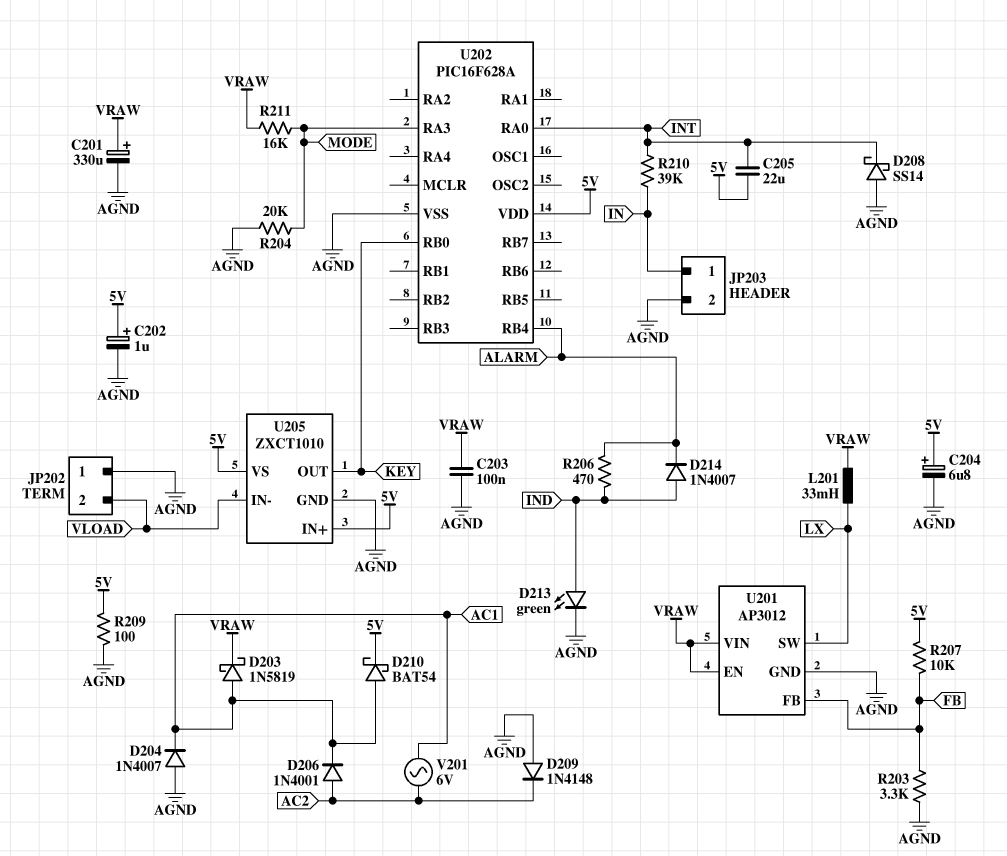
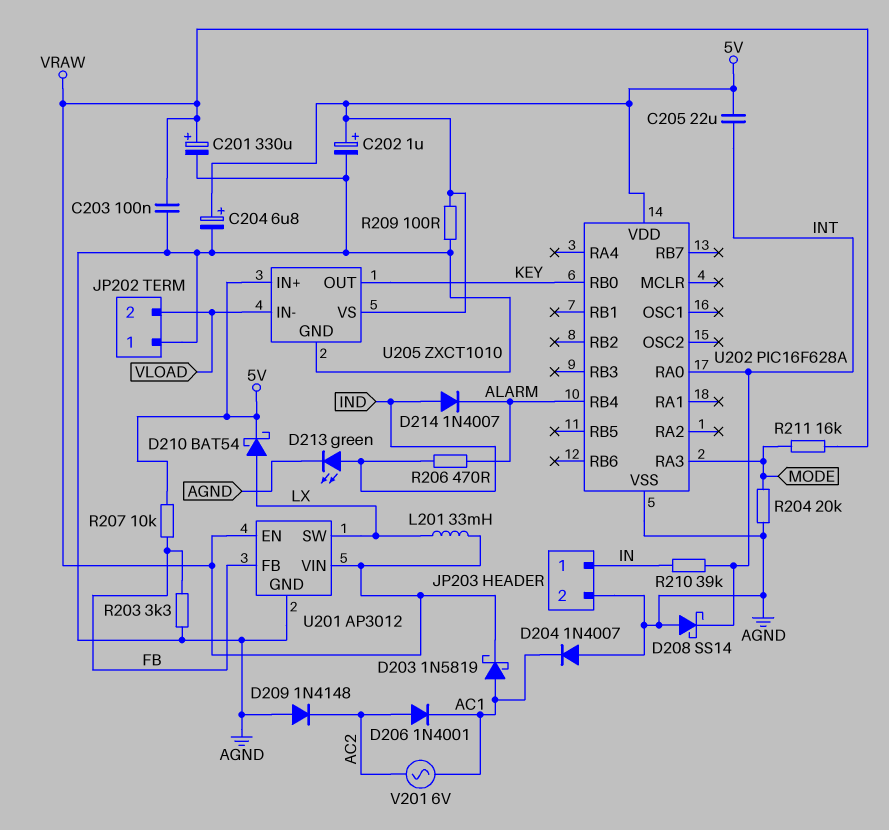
D210: schottky BAT54 (A AC1, K 5V) -> schottky BAT54 (A LX, K 5V)

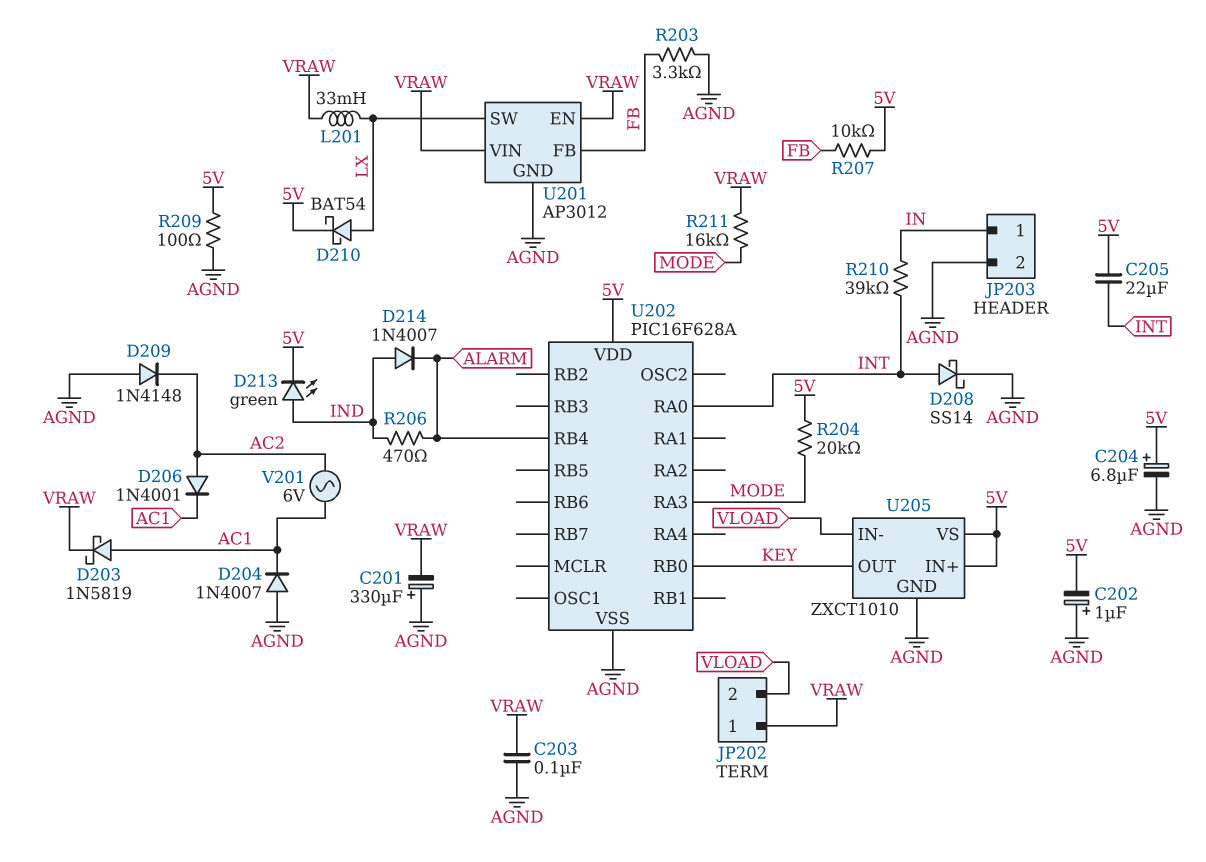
C201: 330uF (plus VRAW, minus AGND) -> 330uF (plus AGND, minus VRAW)
C202: 1uF (plus 5V, minus AGND) -> 1uF (plus AGND, minus 5V)
D208: schottky SS14 (A AGND, K INT) -> schottky SS14 (A INT, K AGND)
D213: LED green (A IND, K AGND) -> LED green (A IND, K 5V)
JP202 pin 1: AGND -> VRAW
R204: 20k (AGND, MODE) -> 20k (5V, MODE)

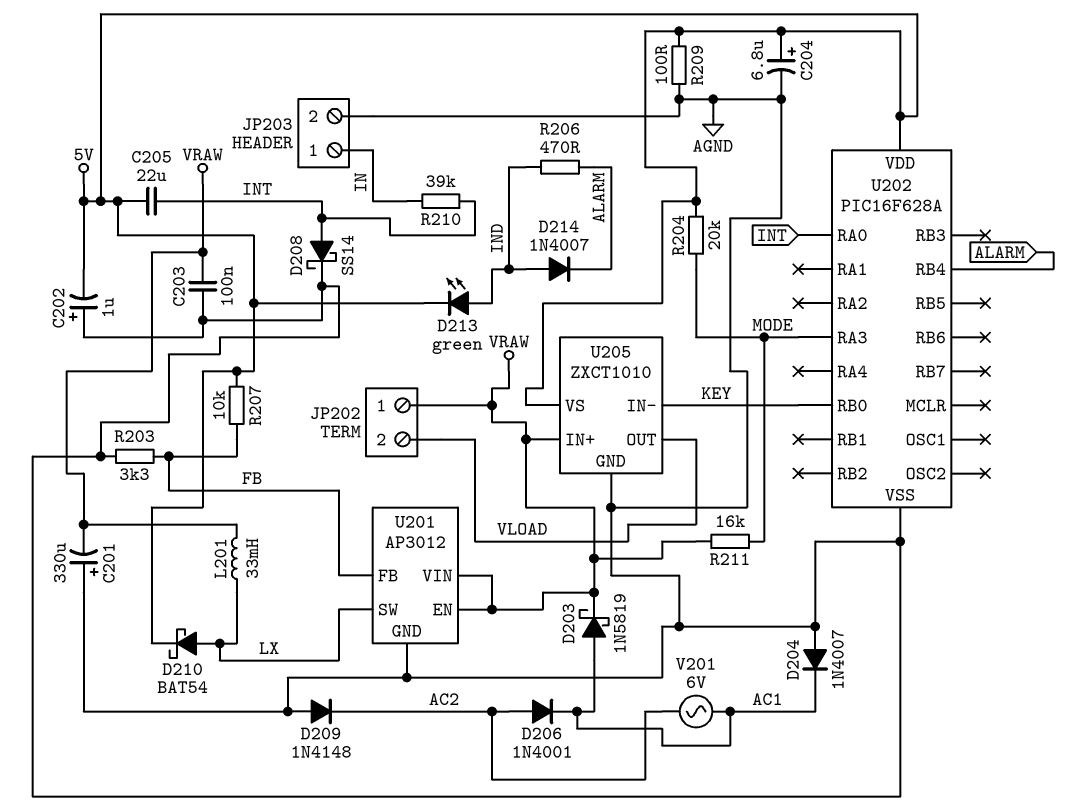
U205 pin IN+: 5V -> VRAW
U205 pin IN-: VLOAD -> KEY
U205 pin OUT: KEY -> VLOAD

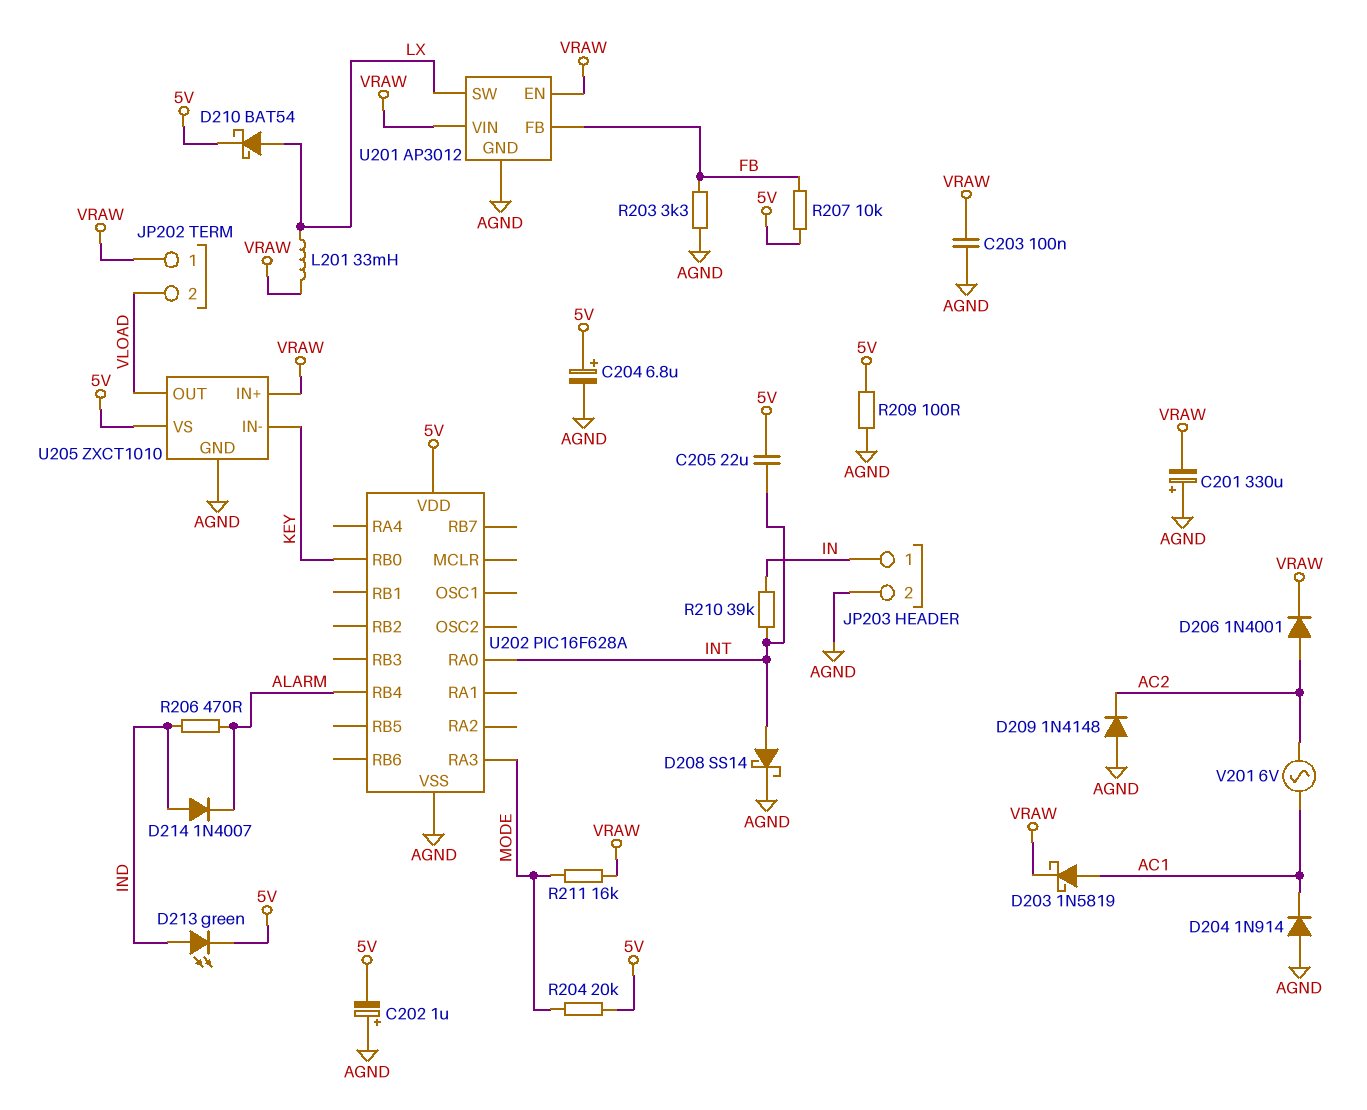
D204: diode 1N4007 (A AGND, K AC1) -> diode 1N914 (A AGND, K AC1)
D206: diode 1N4001 (A AC2, K AC1) -> diode 1N4001 (A AC2, K VRAW)

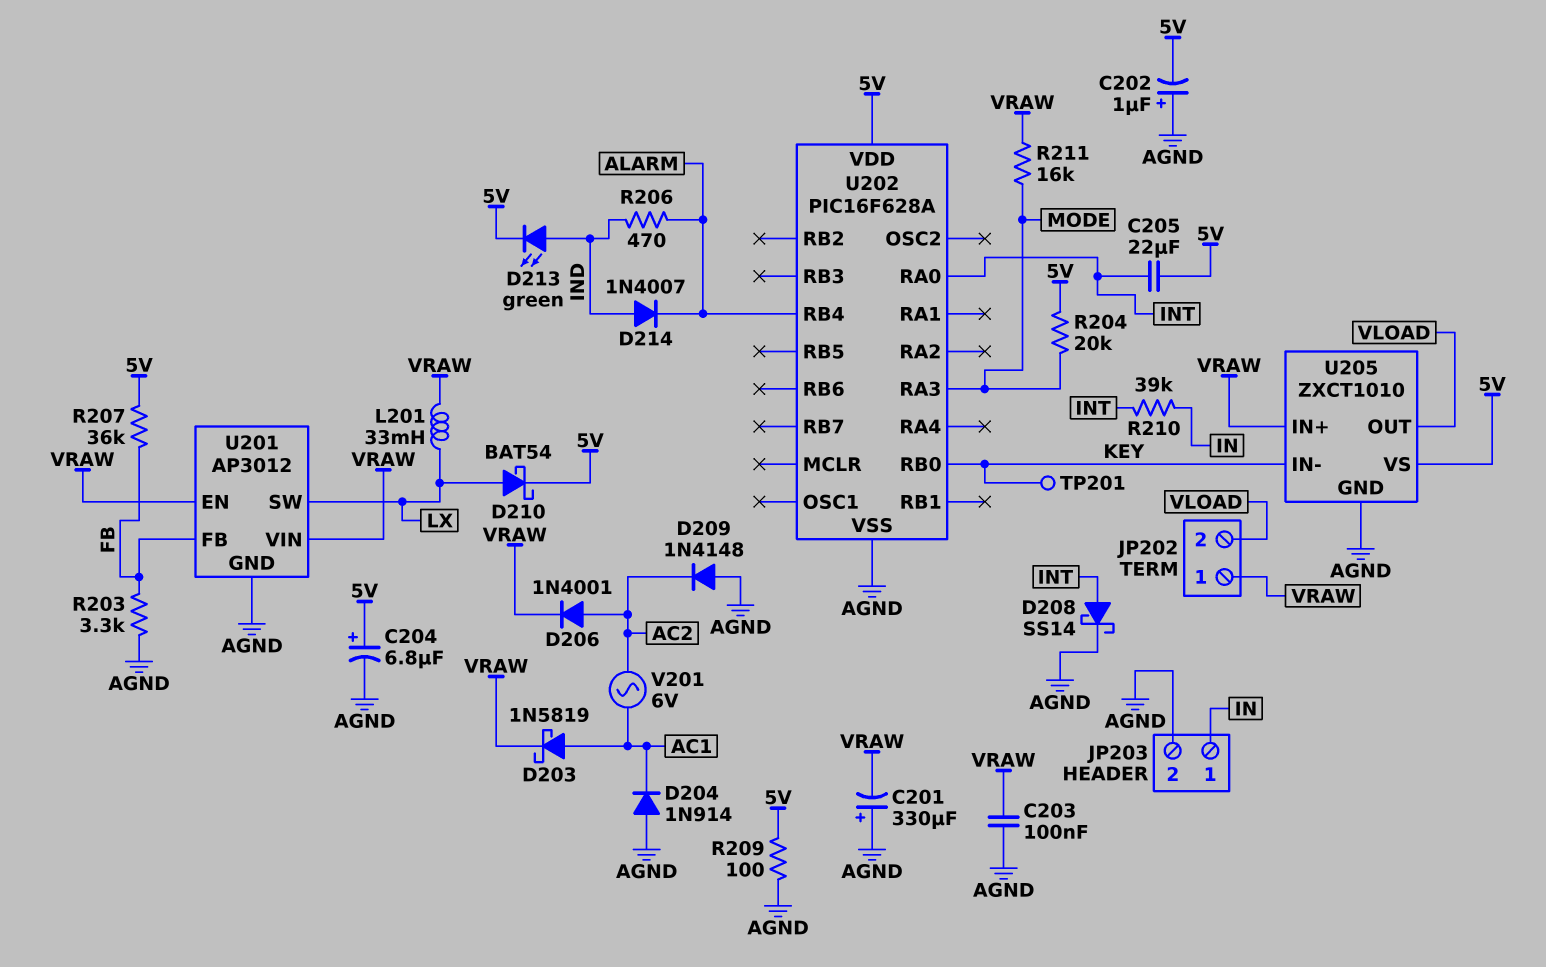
R207: 10k (5V, FB) -> 36k (5V, FB)
TP201: none -> test point (KEY)

